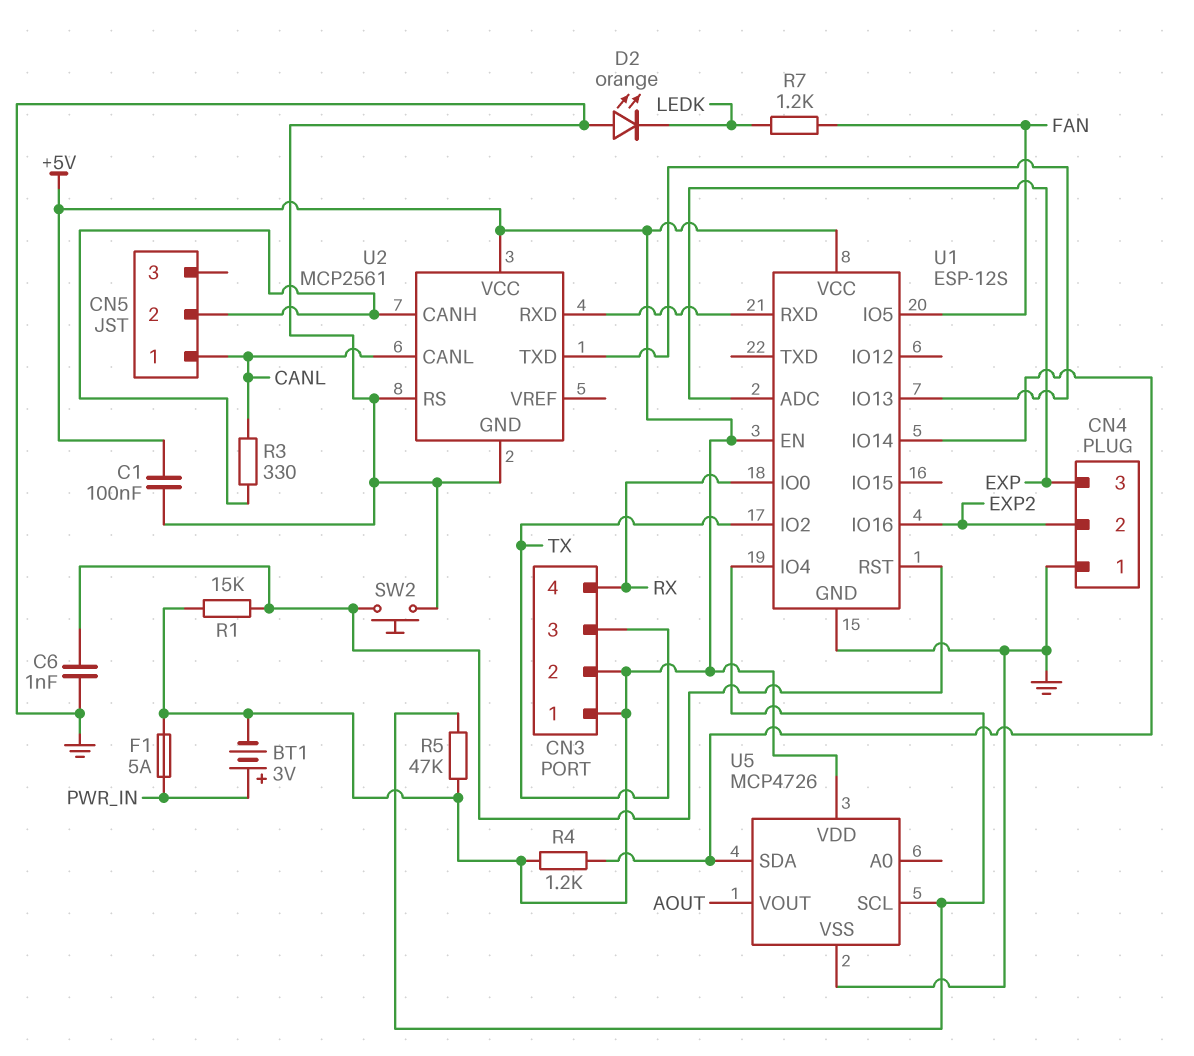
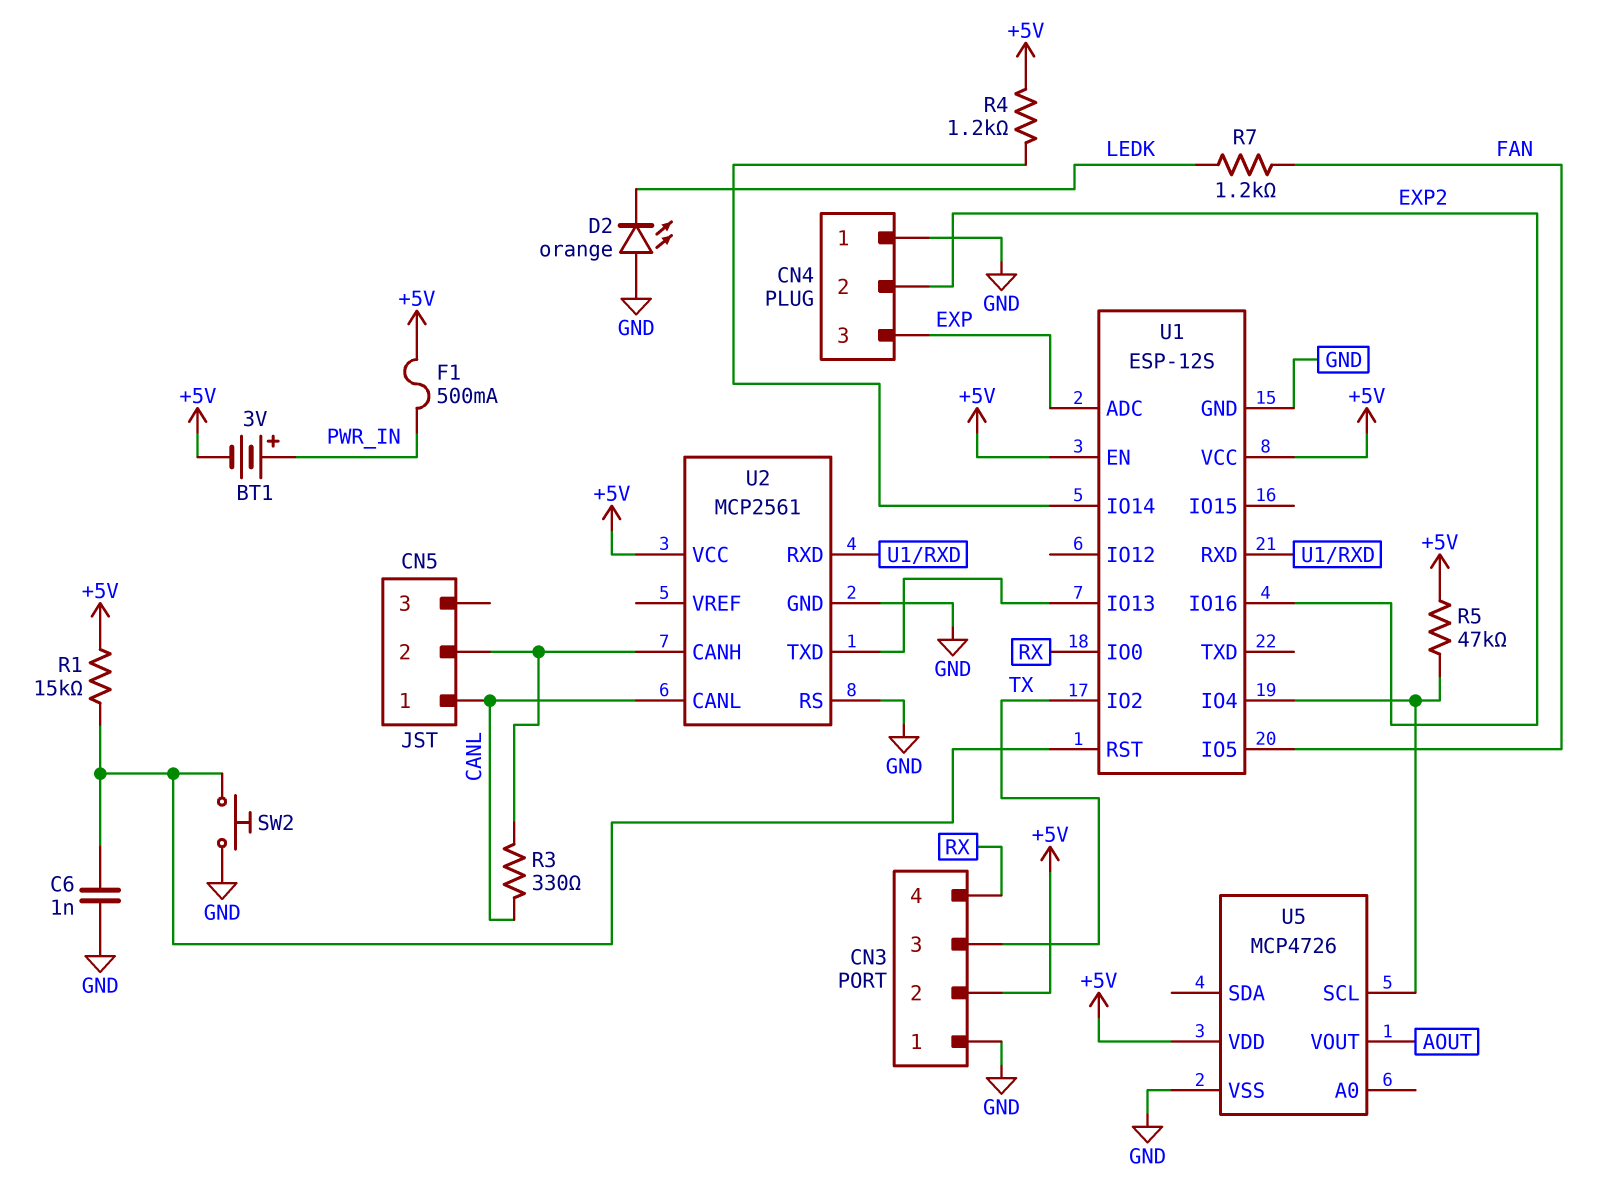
C1: 100nF (+5V, GND) -> none
CN3 pin 1: +5V -> GND
F1: 5A (+5V, PWR_IN) -> 500mA (+5V, PWR_IN)
U5 pin SDA: U1/IO14 -> none

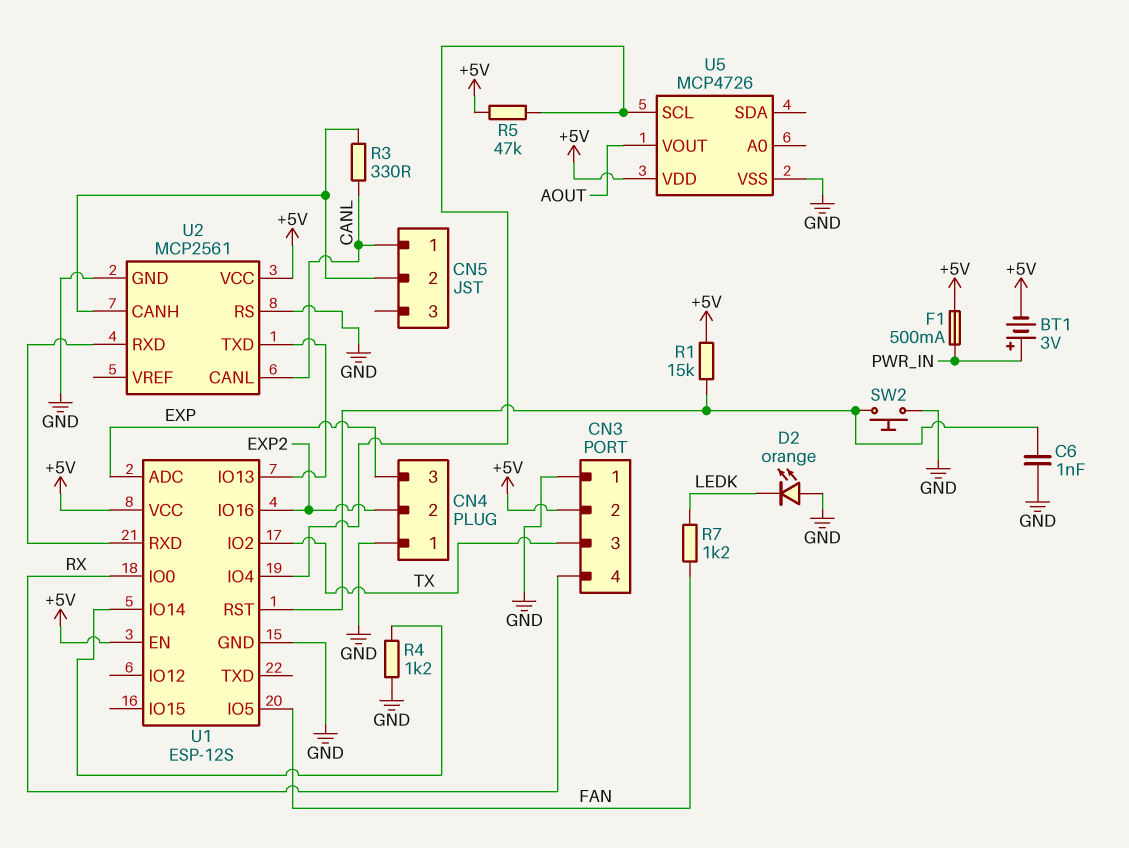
R4: 1.2k (+5V, U1/IO14) -> 1.2k (GND, U1/IO14)

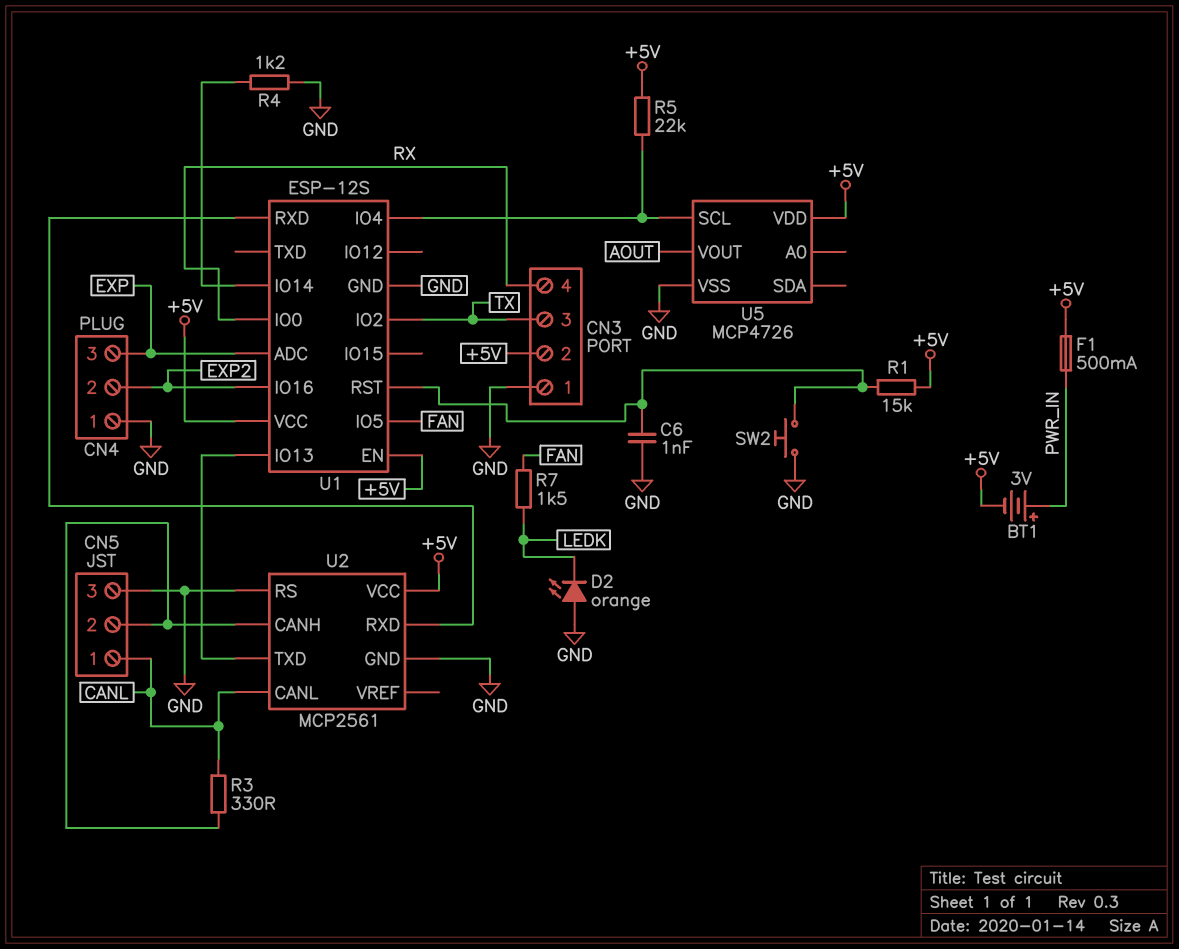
CN5 pin 3: none -> GND
R5: 47k (+5V, U1/IO4) -> 22k (+5V, U1/IO4)
R7: 1.2k (FAN, LEDK) -> 1.5k (FAN, LEDK)

